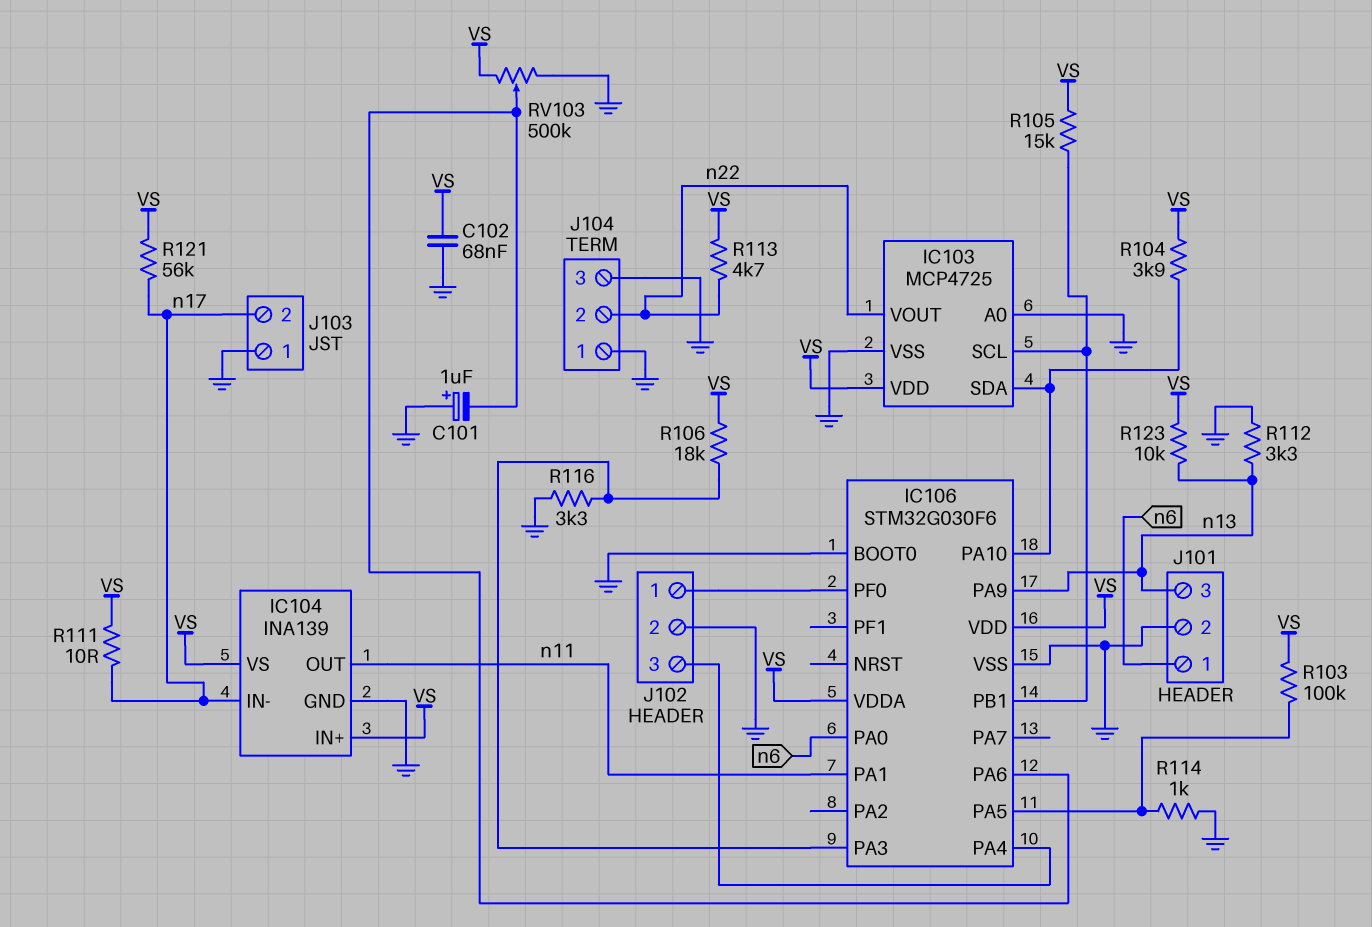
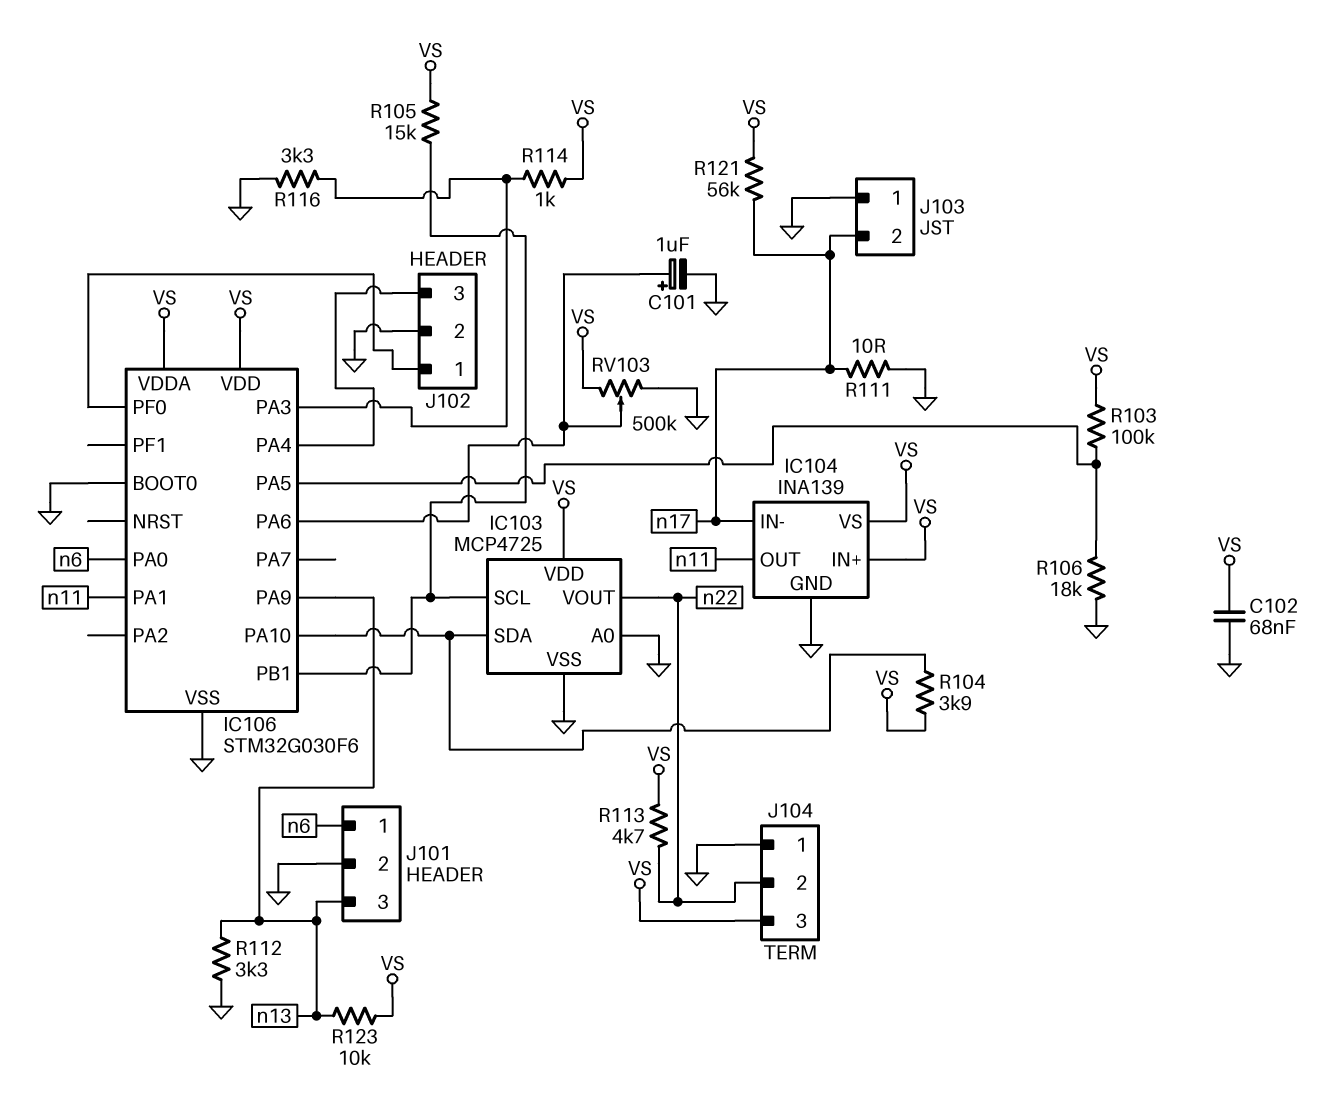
C101: 1uF (plus GND, minus IC106/PA6) -> 1uF (plus IC106/PA6, minus GND)
J104 pin 3: GND -> VS
R106: 18k (IC106/PA3, VS) -> 18k (GND, IC106/PA5)
R111: 10 (VS, n17) -> 10 (GND, n17)
R114: 1k (GND, IC106/PA5) -> 1k (IC106/PA3, VS)

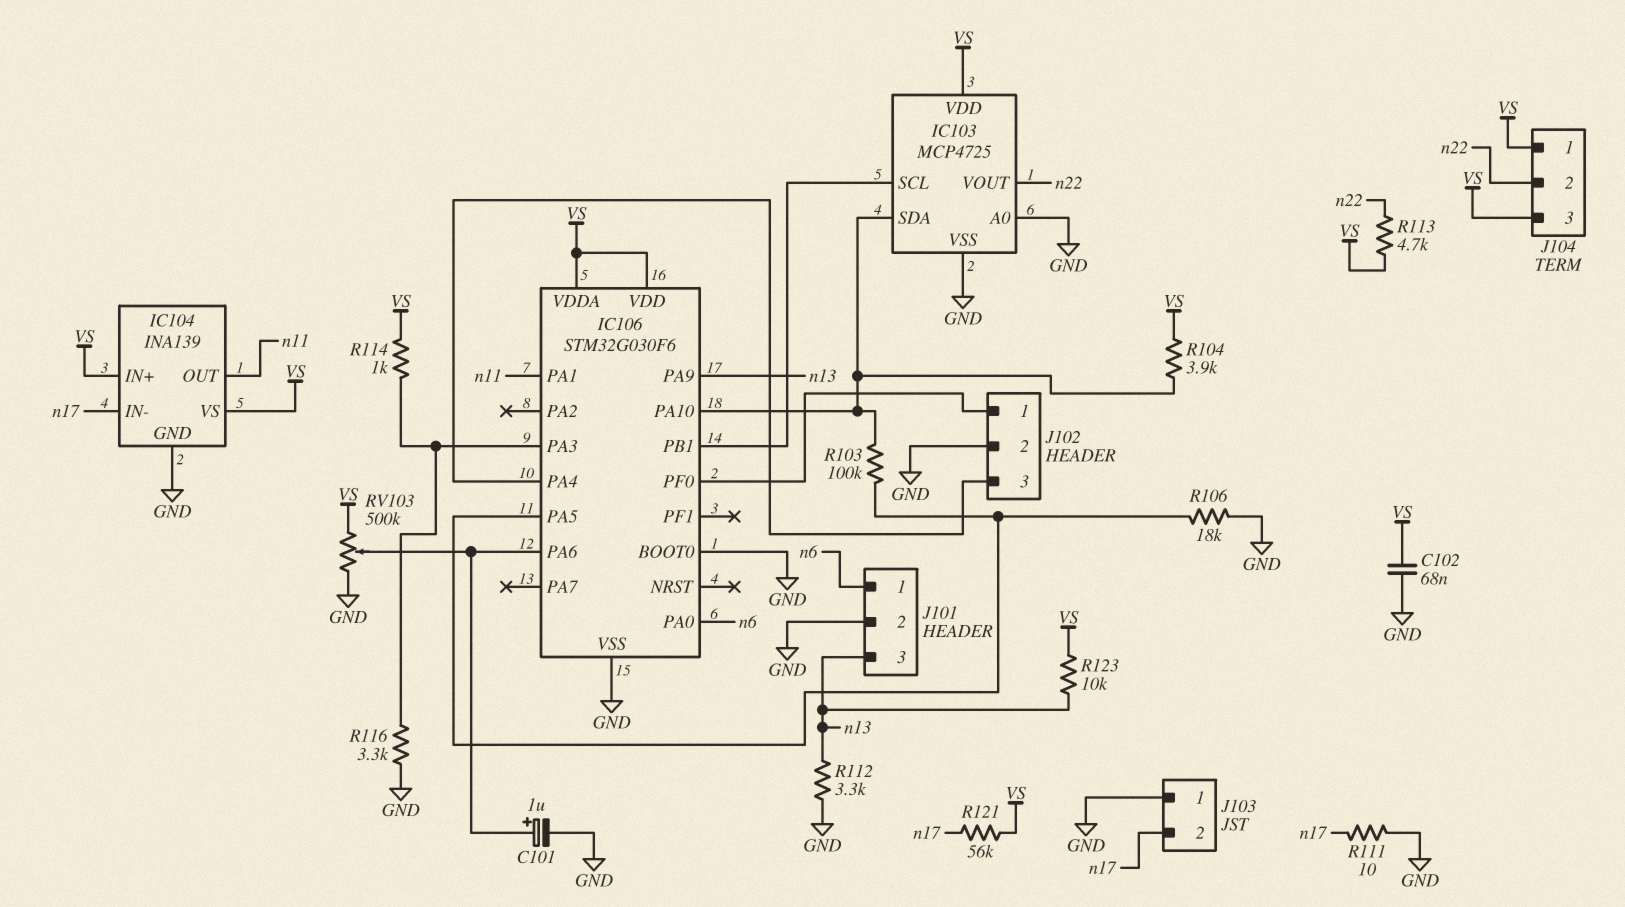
J104 pin 1: GND -> VS
R103: 100k (IC106/PA5, VS) -> 100k (IC103/SDA, IC106/PA5)
R105: 15k (IC103/SCL, VS) -> none

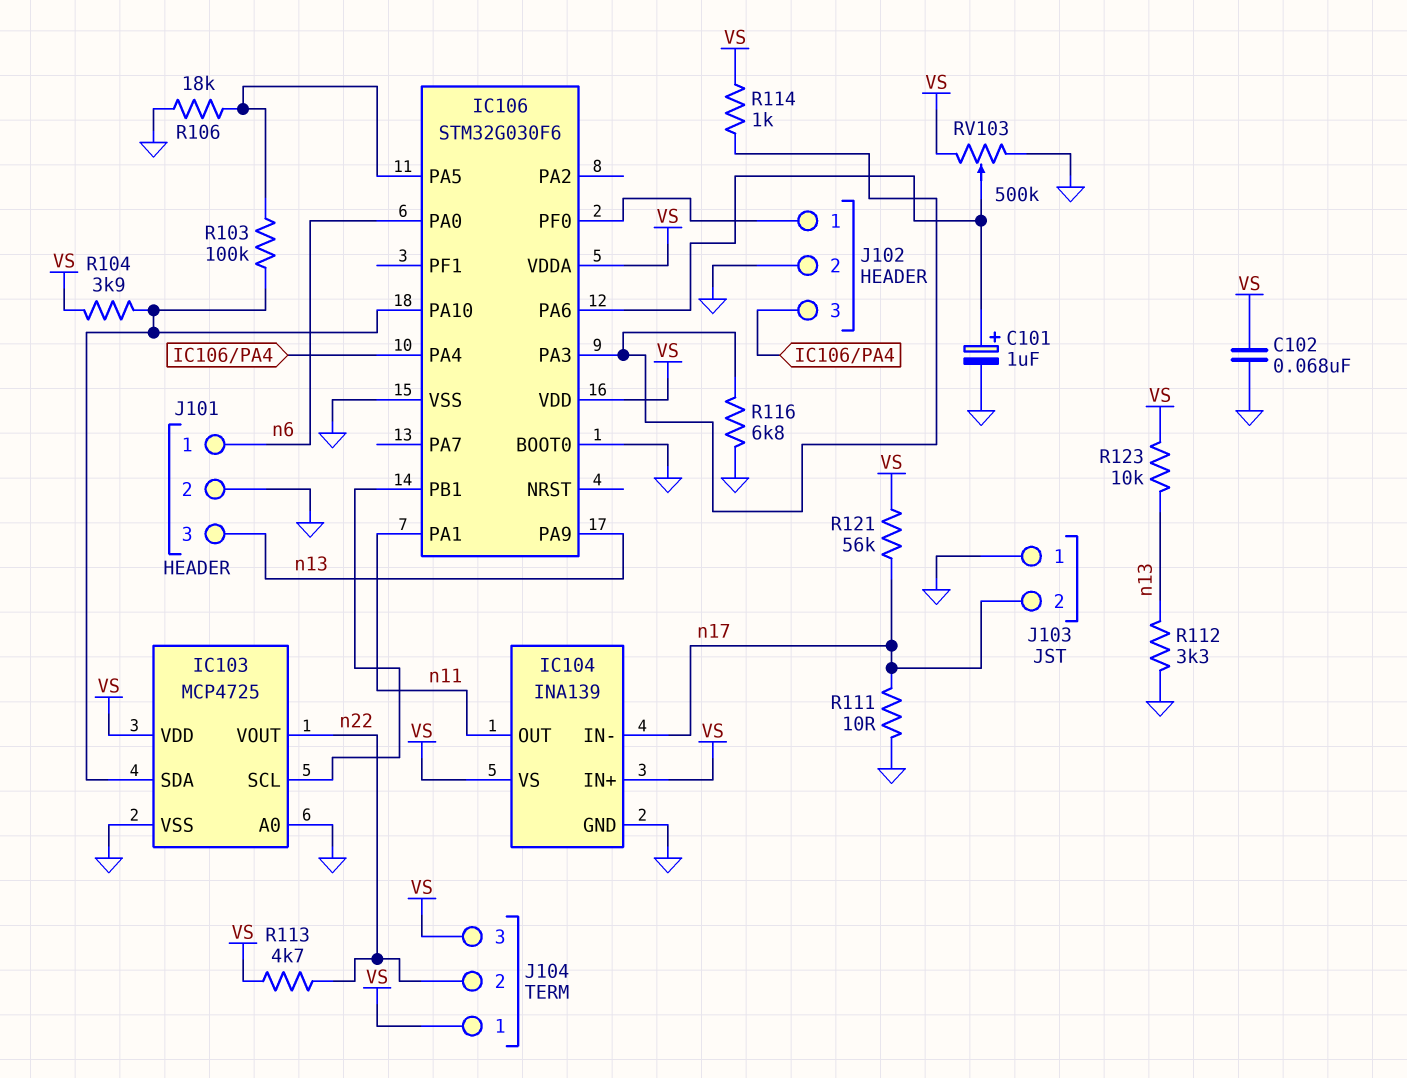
R116: 3.3k (GND, IC106/PA3) -> 6.8k (GND, IC106/PA3)

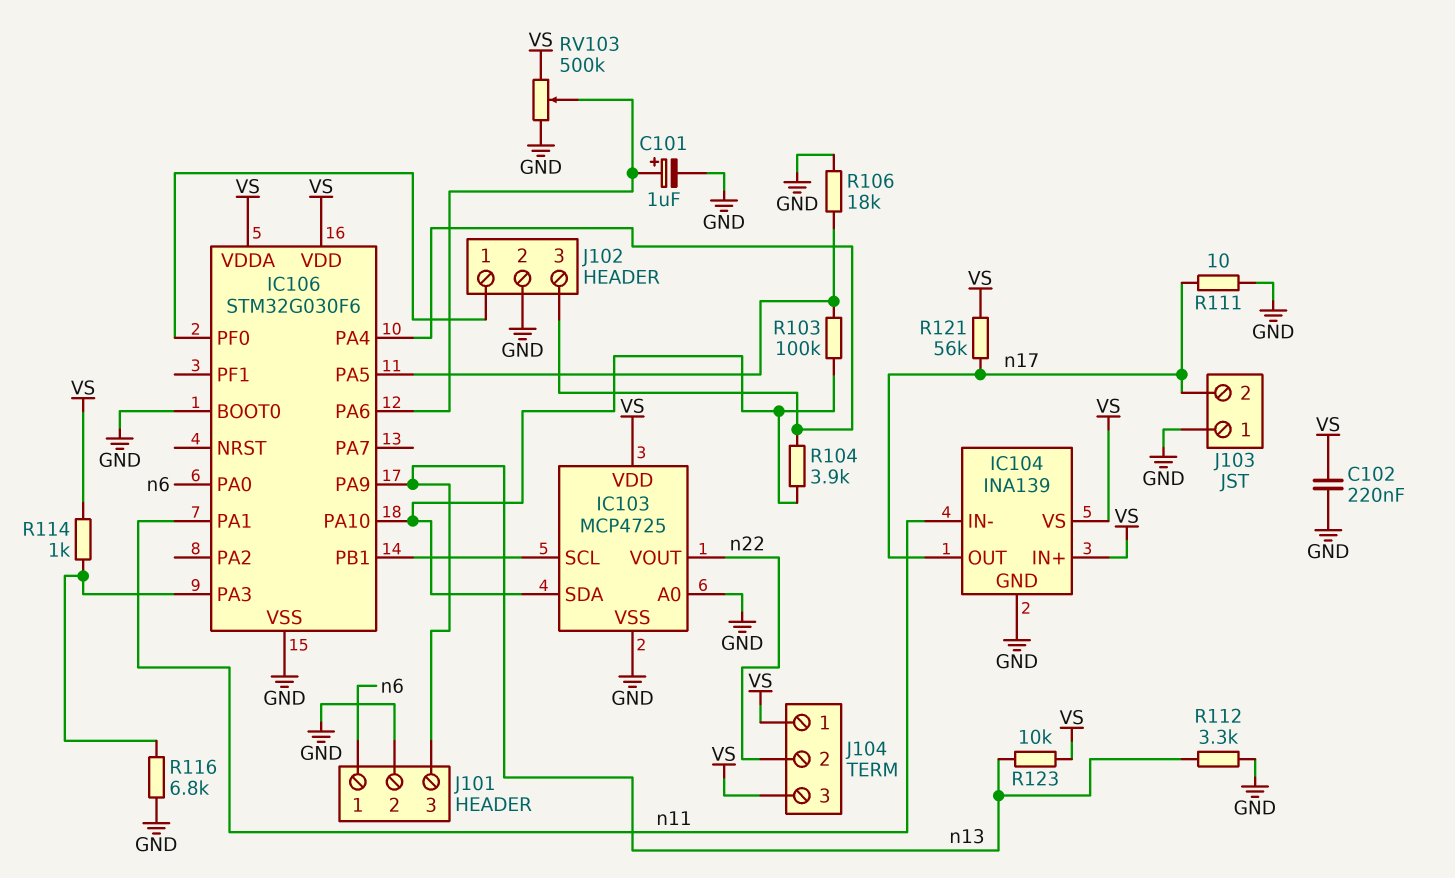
C102: 68nF (GND, VS) -> 220nF (GND, VS)
IC104 pin IN-: n17 -> n11
IC104 pin OUT: n11 -> n17
R104: 3.9k (IC103/SDA, VS) -> 3.9k (IC103/SDA, IC106/PA4)
R113: 4.7k (VS, n22) -> none

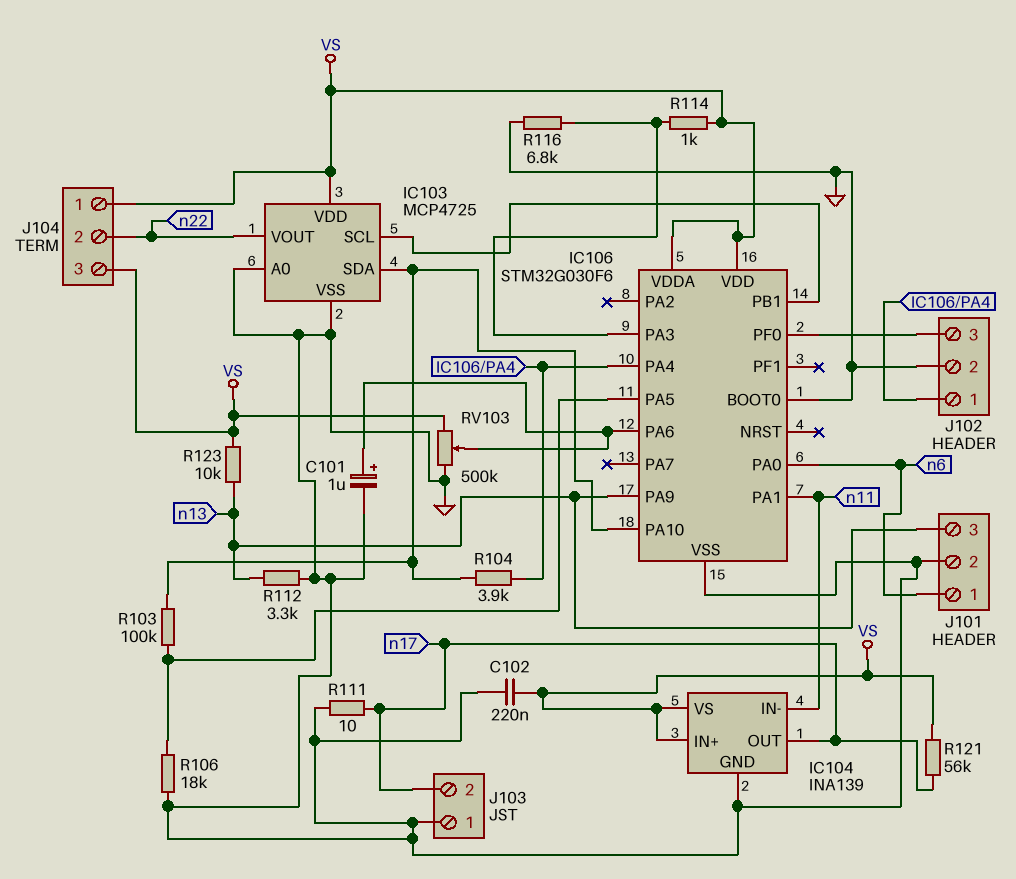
J102 pin 1: IC106/PF0 -> IC106/PA4
J102 pin 3: IC106/PA4 -> IC106/PF0

